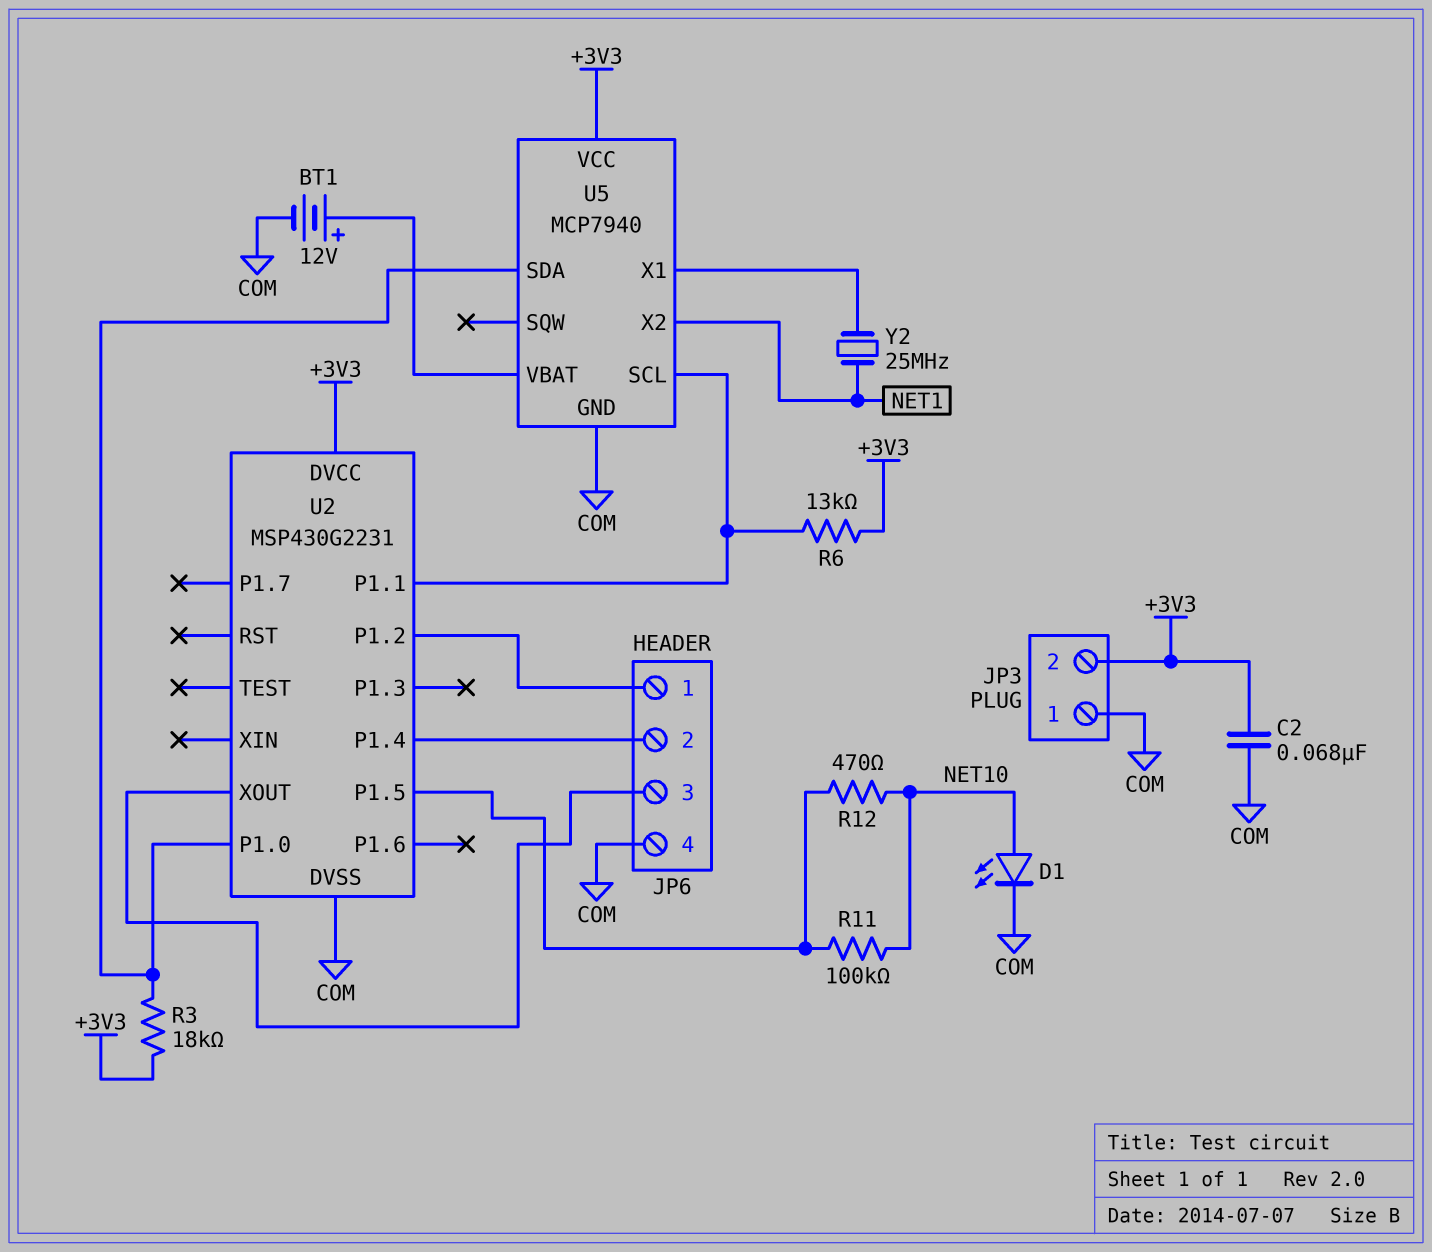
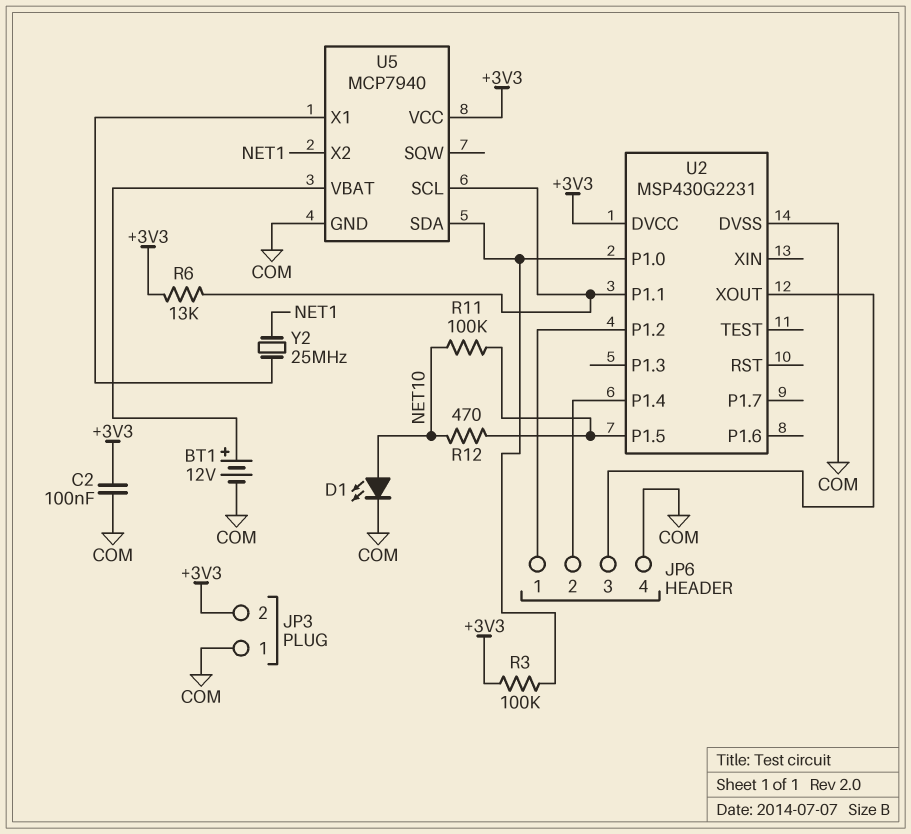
C2: 68nF (+3V3, COM) -> 100nF (+3V3, COM)
R3: 18k (+3V3, U2/P1.0) -> 100k (+3V3, U2/P1.0)

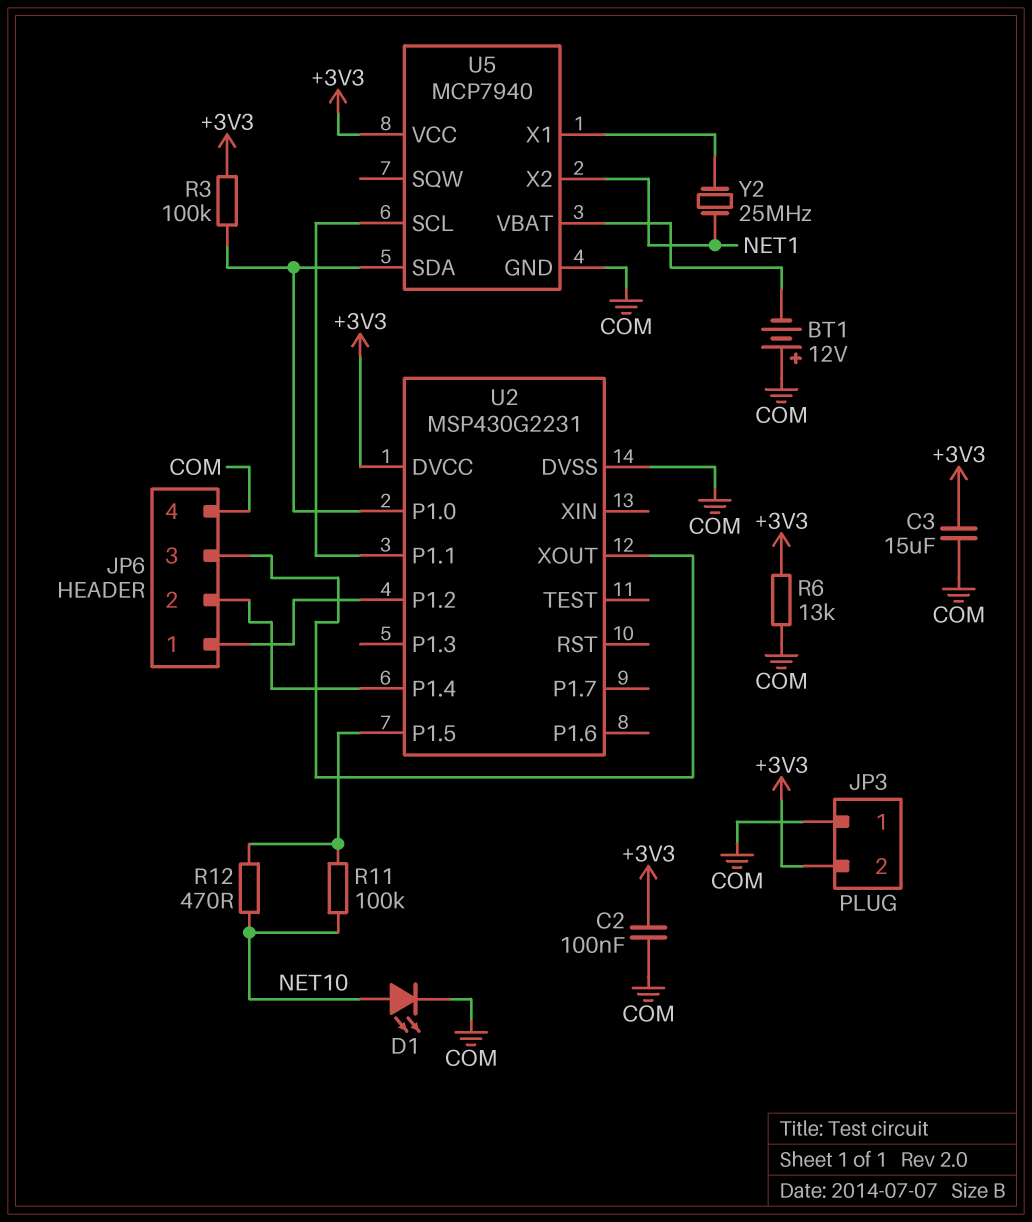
BT1: 12V (plus U5/VBAT, minus COM) -> 12V (plus COM, minus U5/VBAT)
C3: none -> 15uF (+3V3, COM)
R6: 13k (+3V3, U2/P1.1) -> 13k (+3V3, COM)

